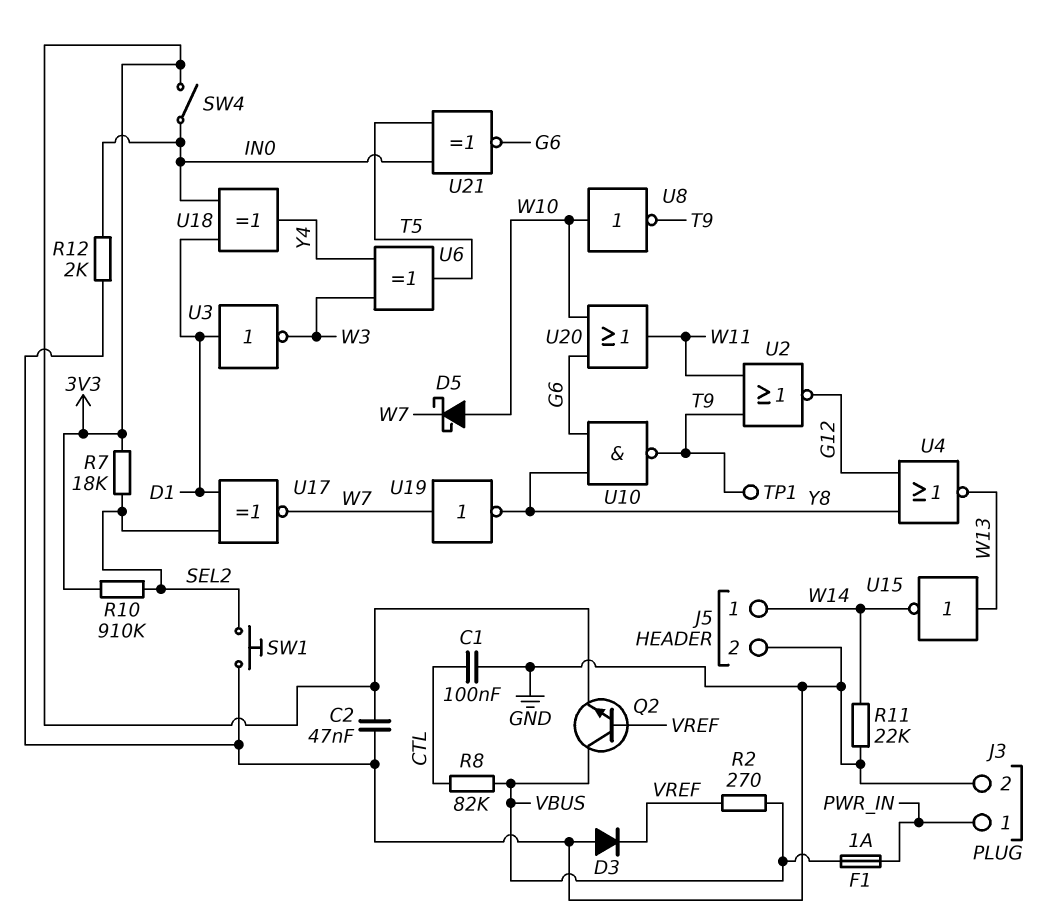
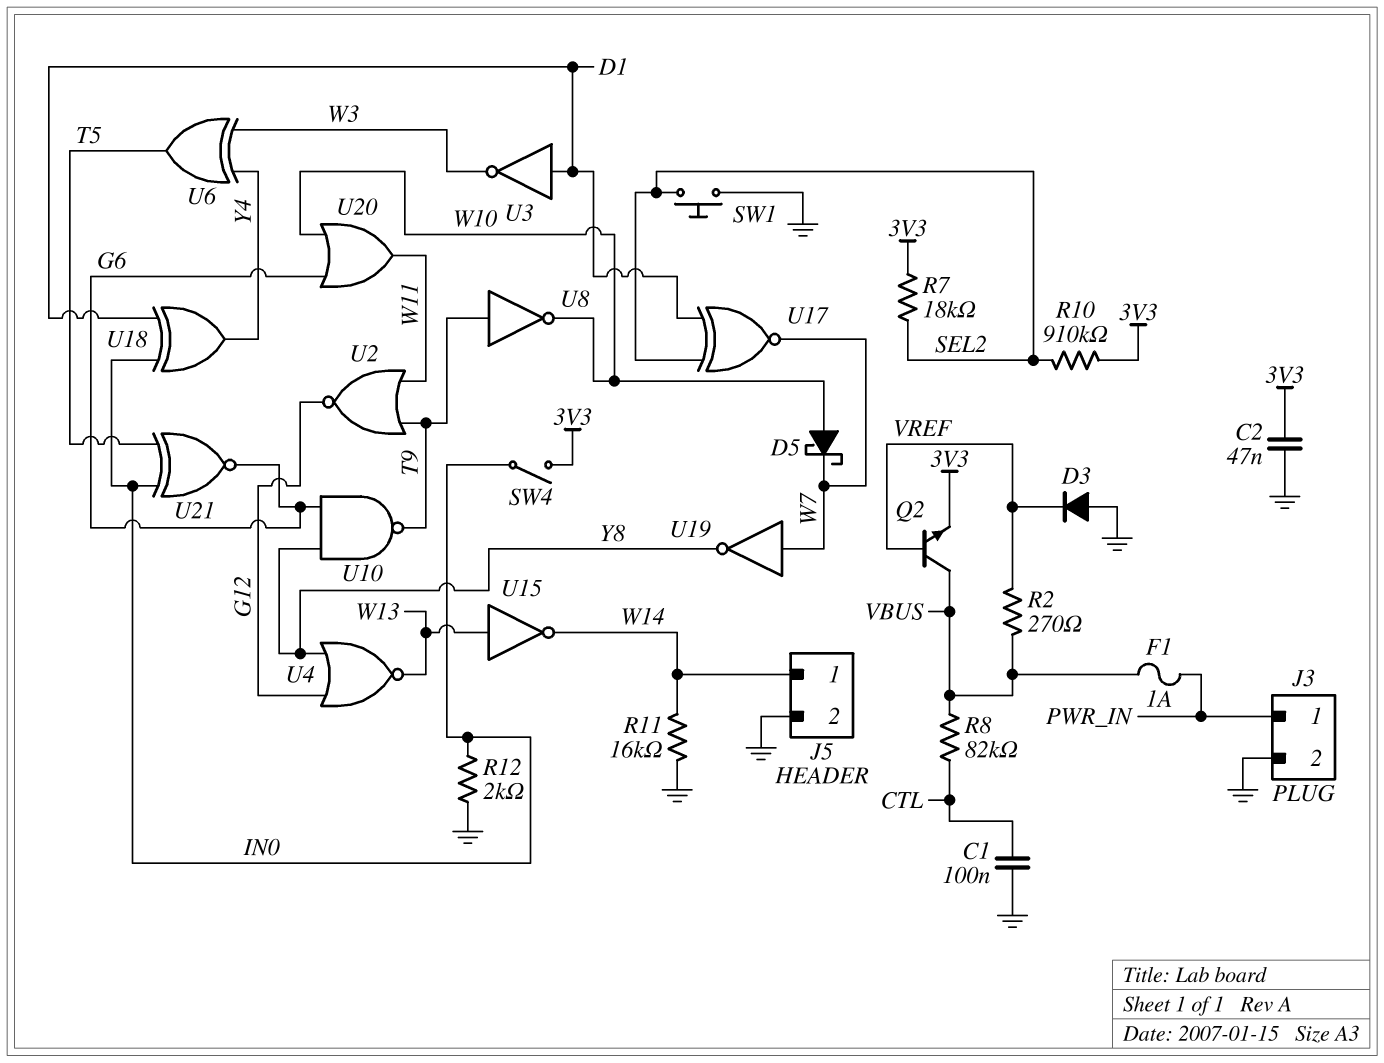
R11: 22k (GND, W14) -> 16k (GND, W14)
TP1: test point (T9) -> none
U8: NOT (in W10, out T9) -> NOT (in T9, out W10)

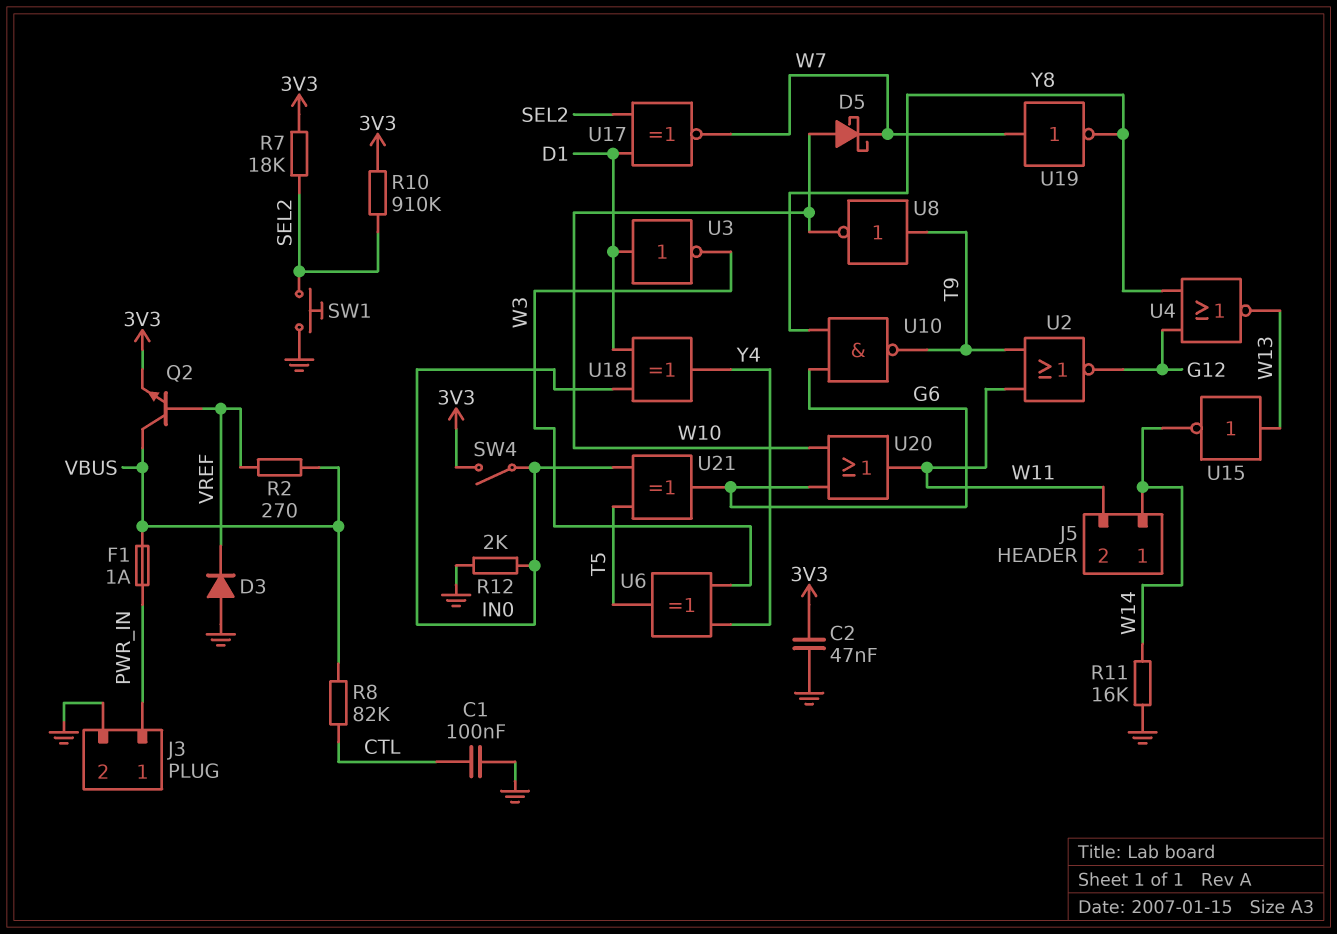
J5 pin 2: GND -> W11
U21: XNOR (in IN0, in T5, out G6) -> XOR (in IN0, in T5, out G6)

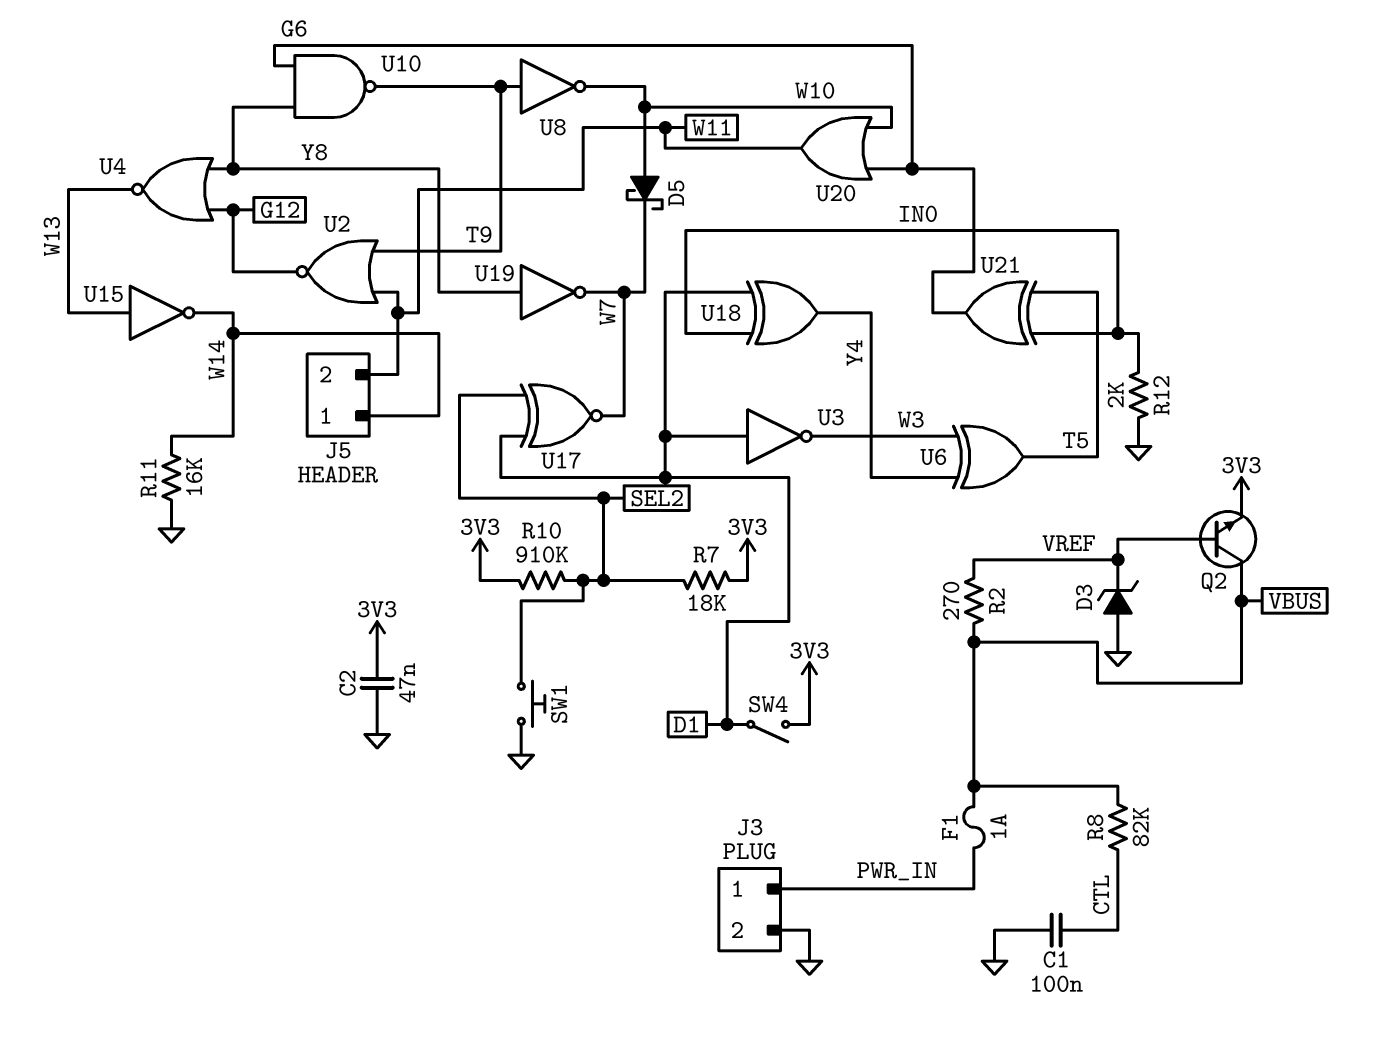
D3: diode (A GND, K VREF) -> zener (A GND, K VREF)
SW4: switch (3V3, IN0) -> switch (3V3, D1)
U19: NOT (in W7, out Y8) -> NOT (in Y8, out W7)

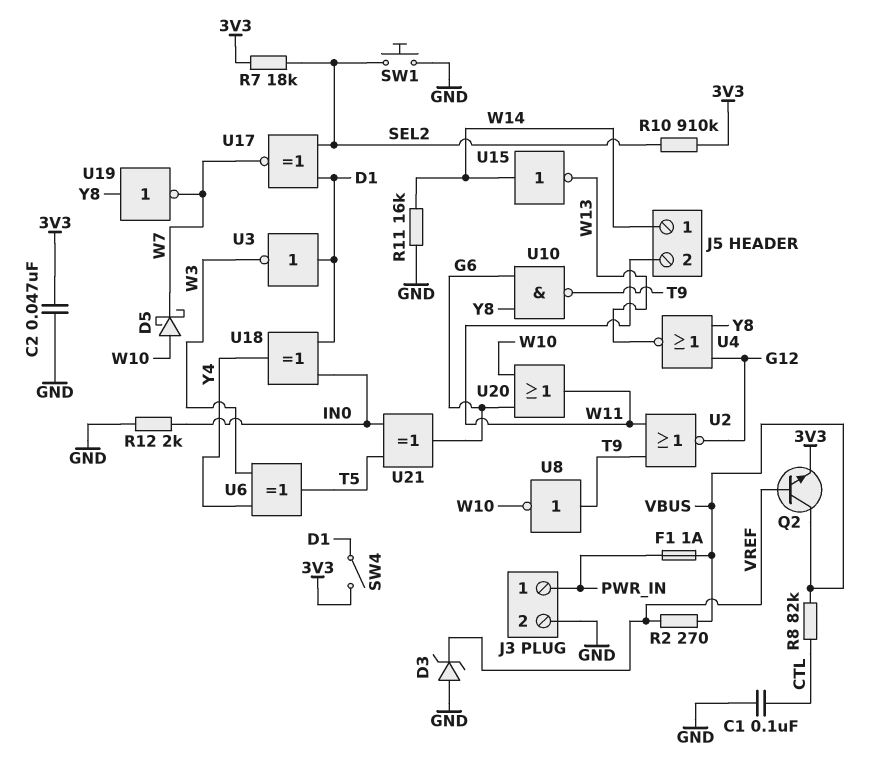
U15: NOT (in W13, out W14) -> NOT (in W14, out W13)

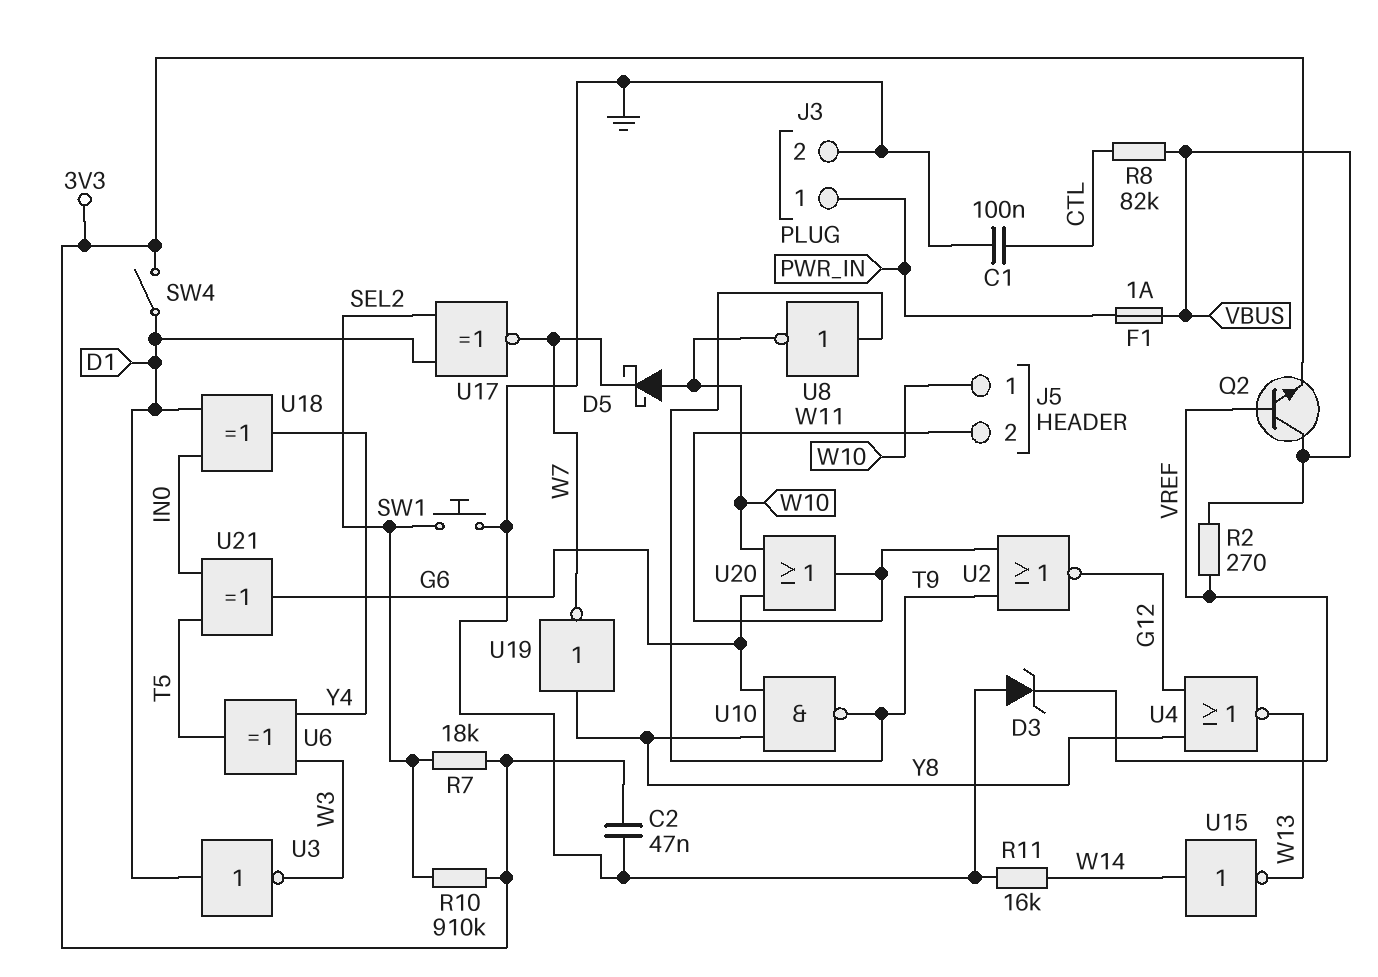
J5 pin 1: W14 -> W10
R12: 2k (GND, IN0) -> none

